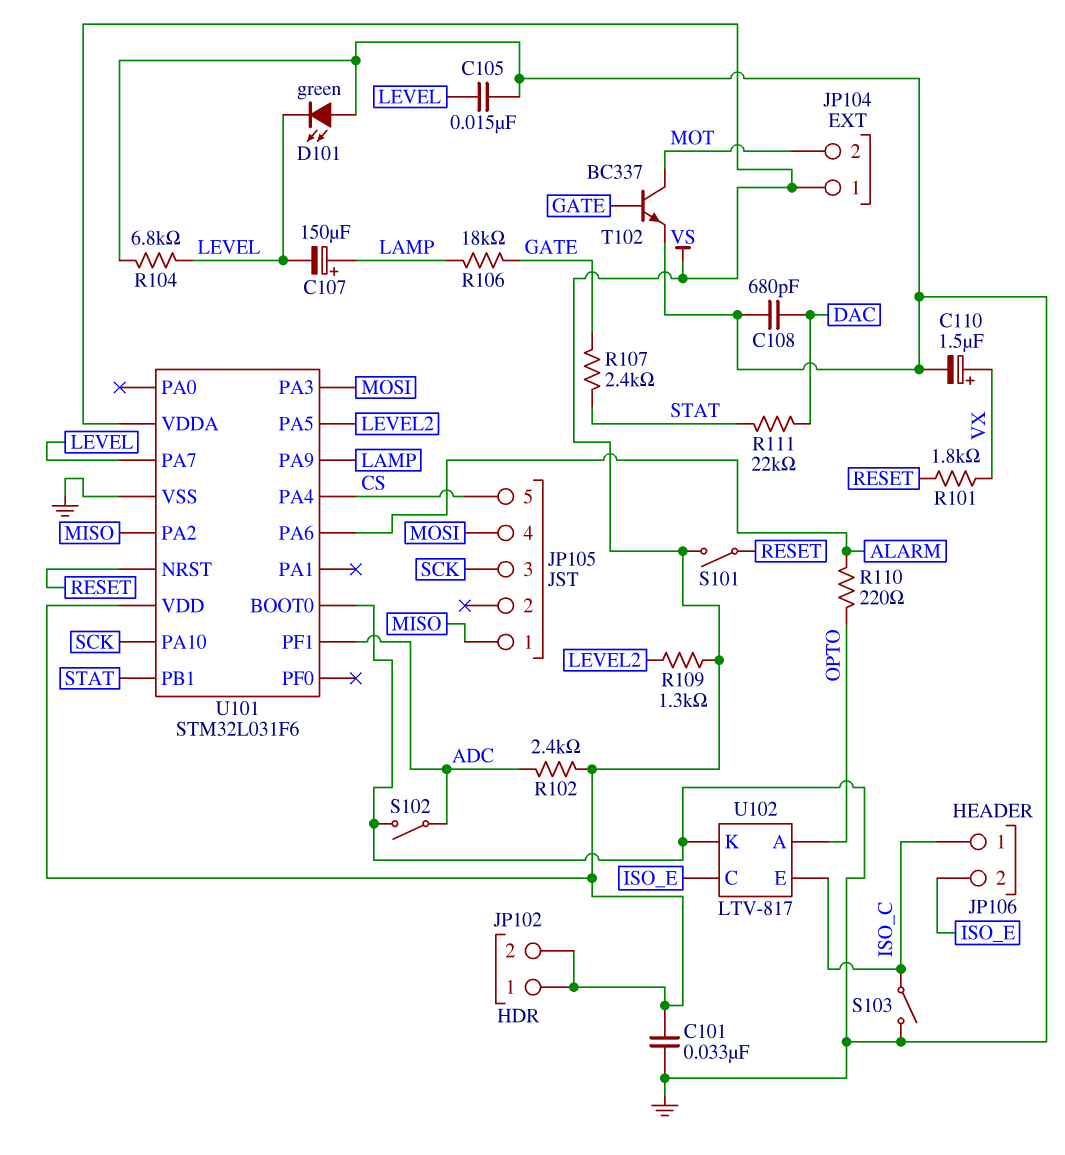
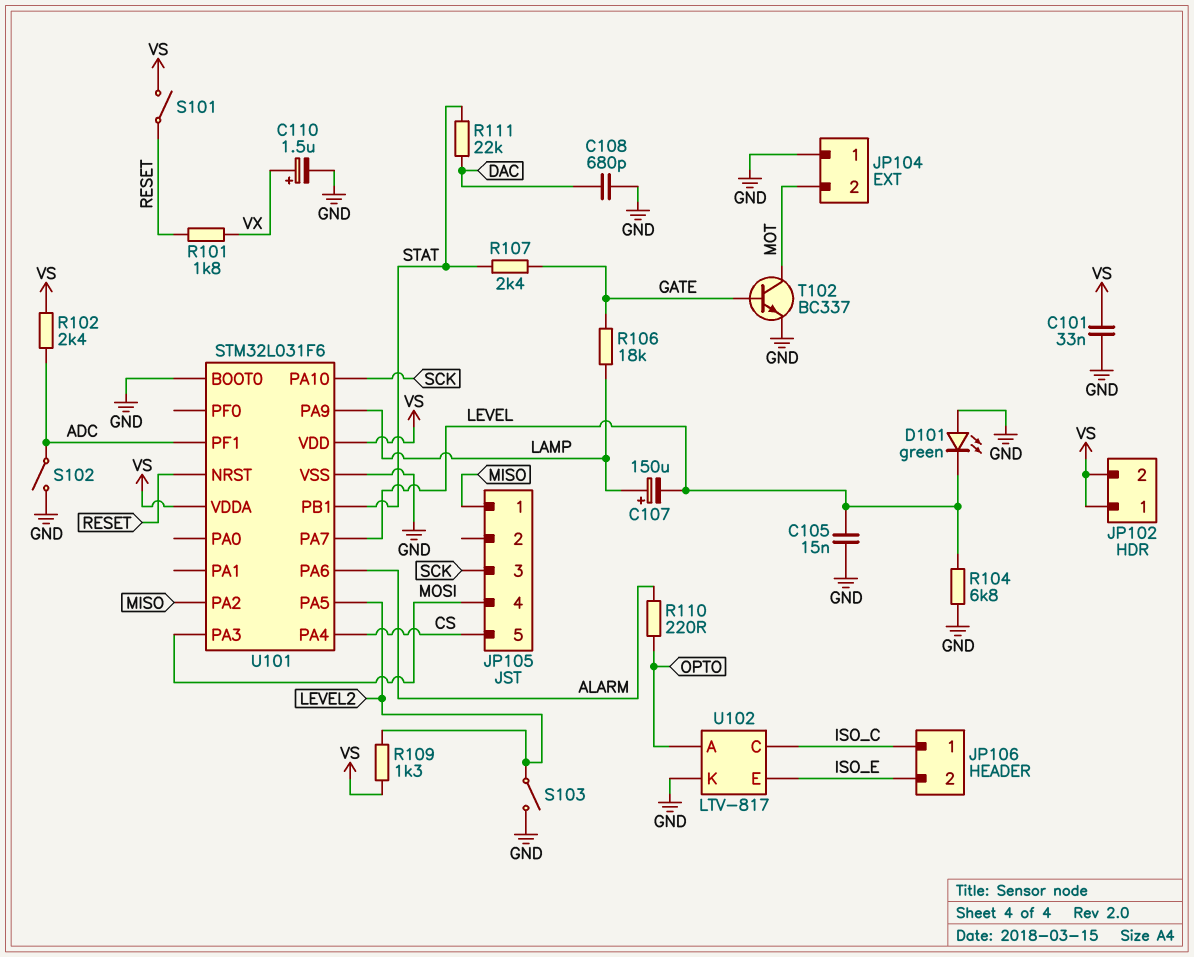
JP104 pin 1: VS -> GND
S103: switch (GND, ISO_C) -> switch (GND, LEVEL2)
U102 pin C: ISO_E -> ISO_C
U102 pin E: ISO_C -> ISO_E

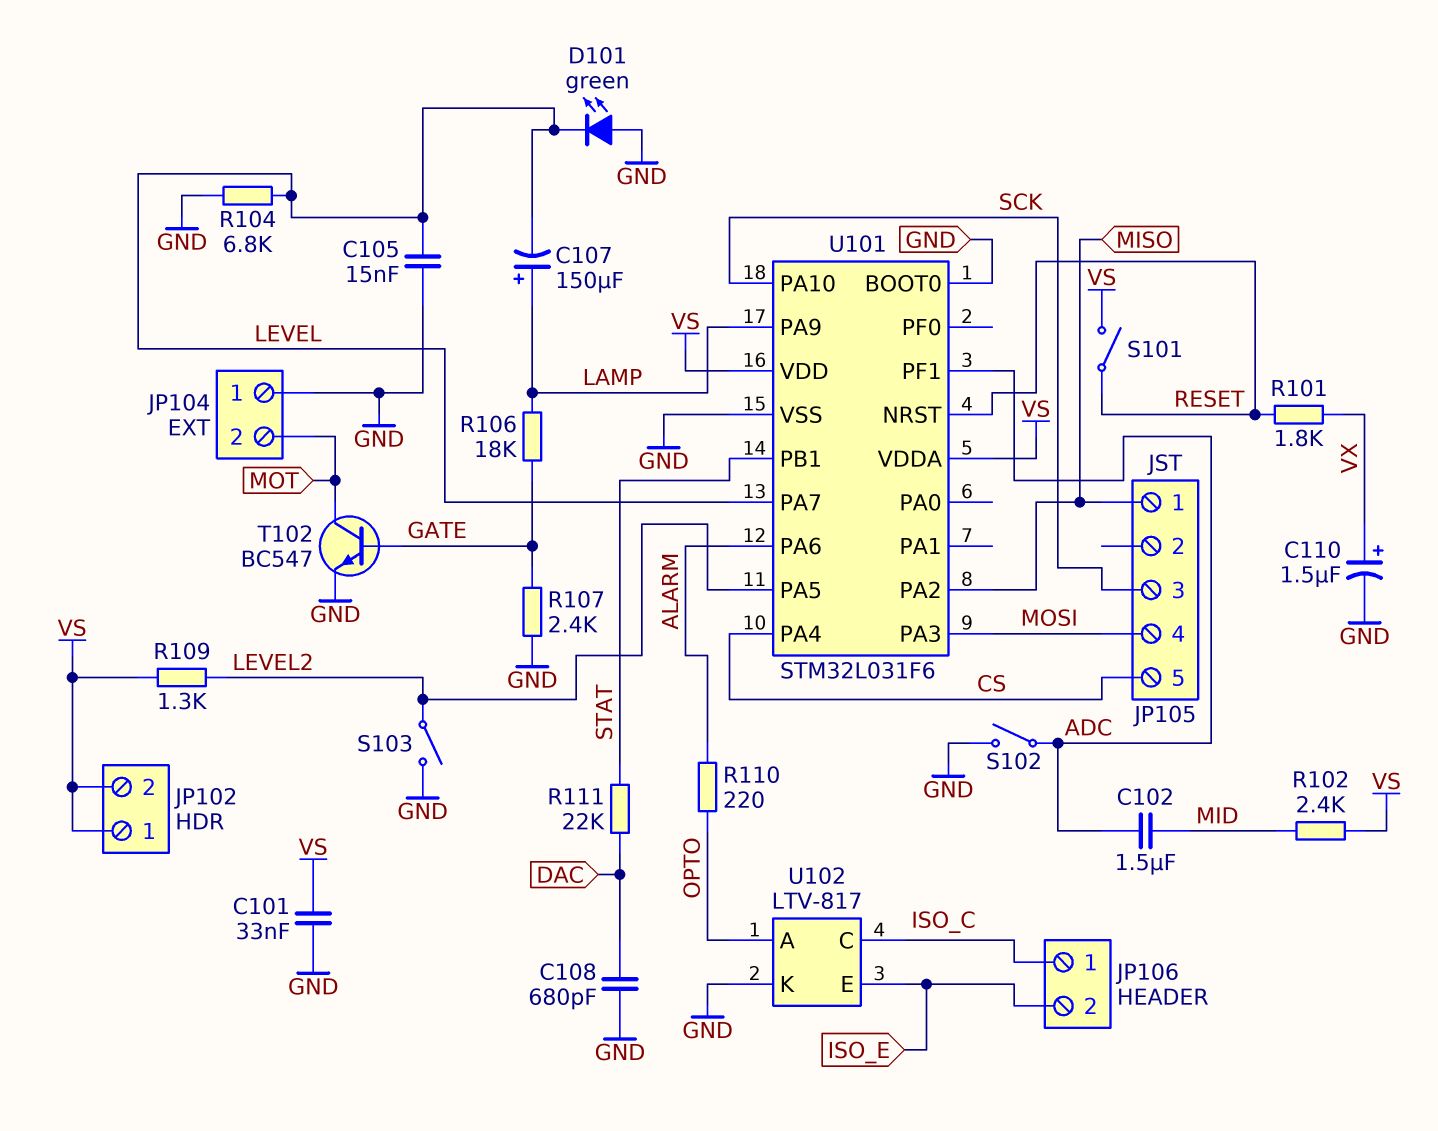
C102: none -> 1.5uF (ADC, MID)
R102: 2.4k (ADC, VS) -> 2.4k (MID, VS)
R107: 2.4k (GATE, STAT) -> 2.4k (GATE, GND)
T102: NPN BC337 (B GATE, C MOT, E GND) -> NPN BC547 (B GATE, C MOT, E GND)

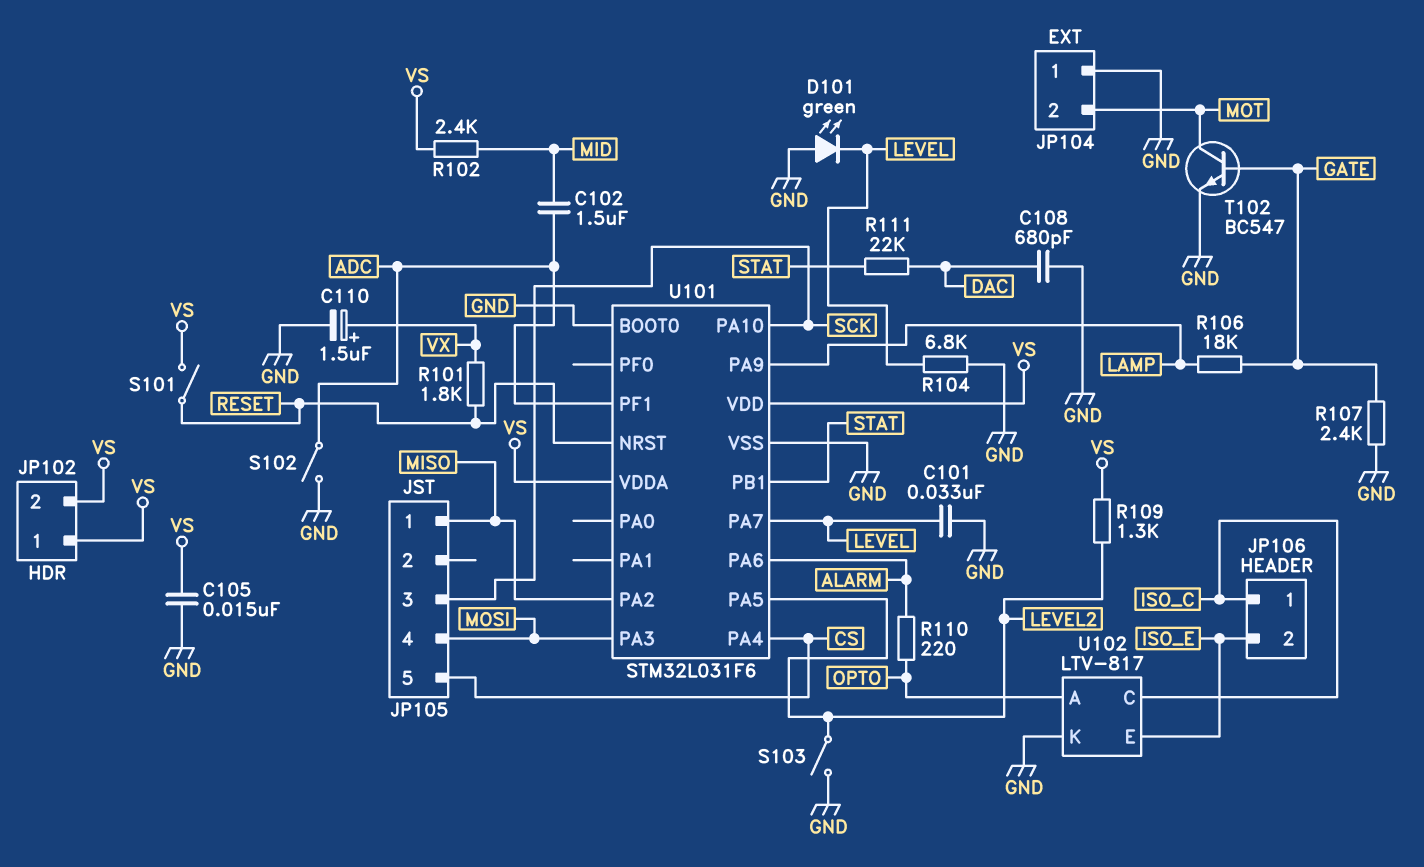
C101: 33nF (GND, VS) -> 33nF (GND, LEVEL)
C105: 15nF (GND, LEVEL) -> 15nF (GND, VS)
C107: 150uF (plus LAMP, minus LEVEL) -> none

